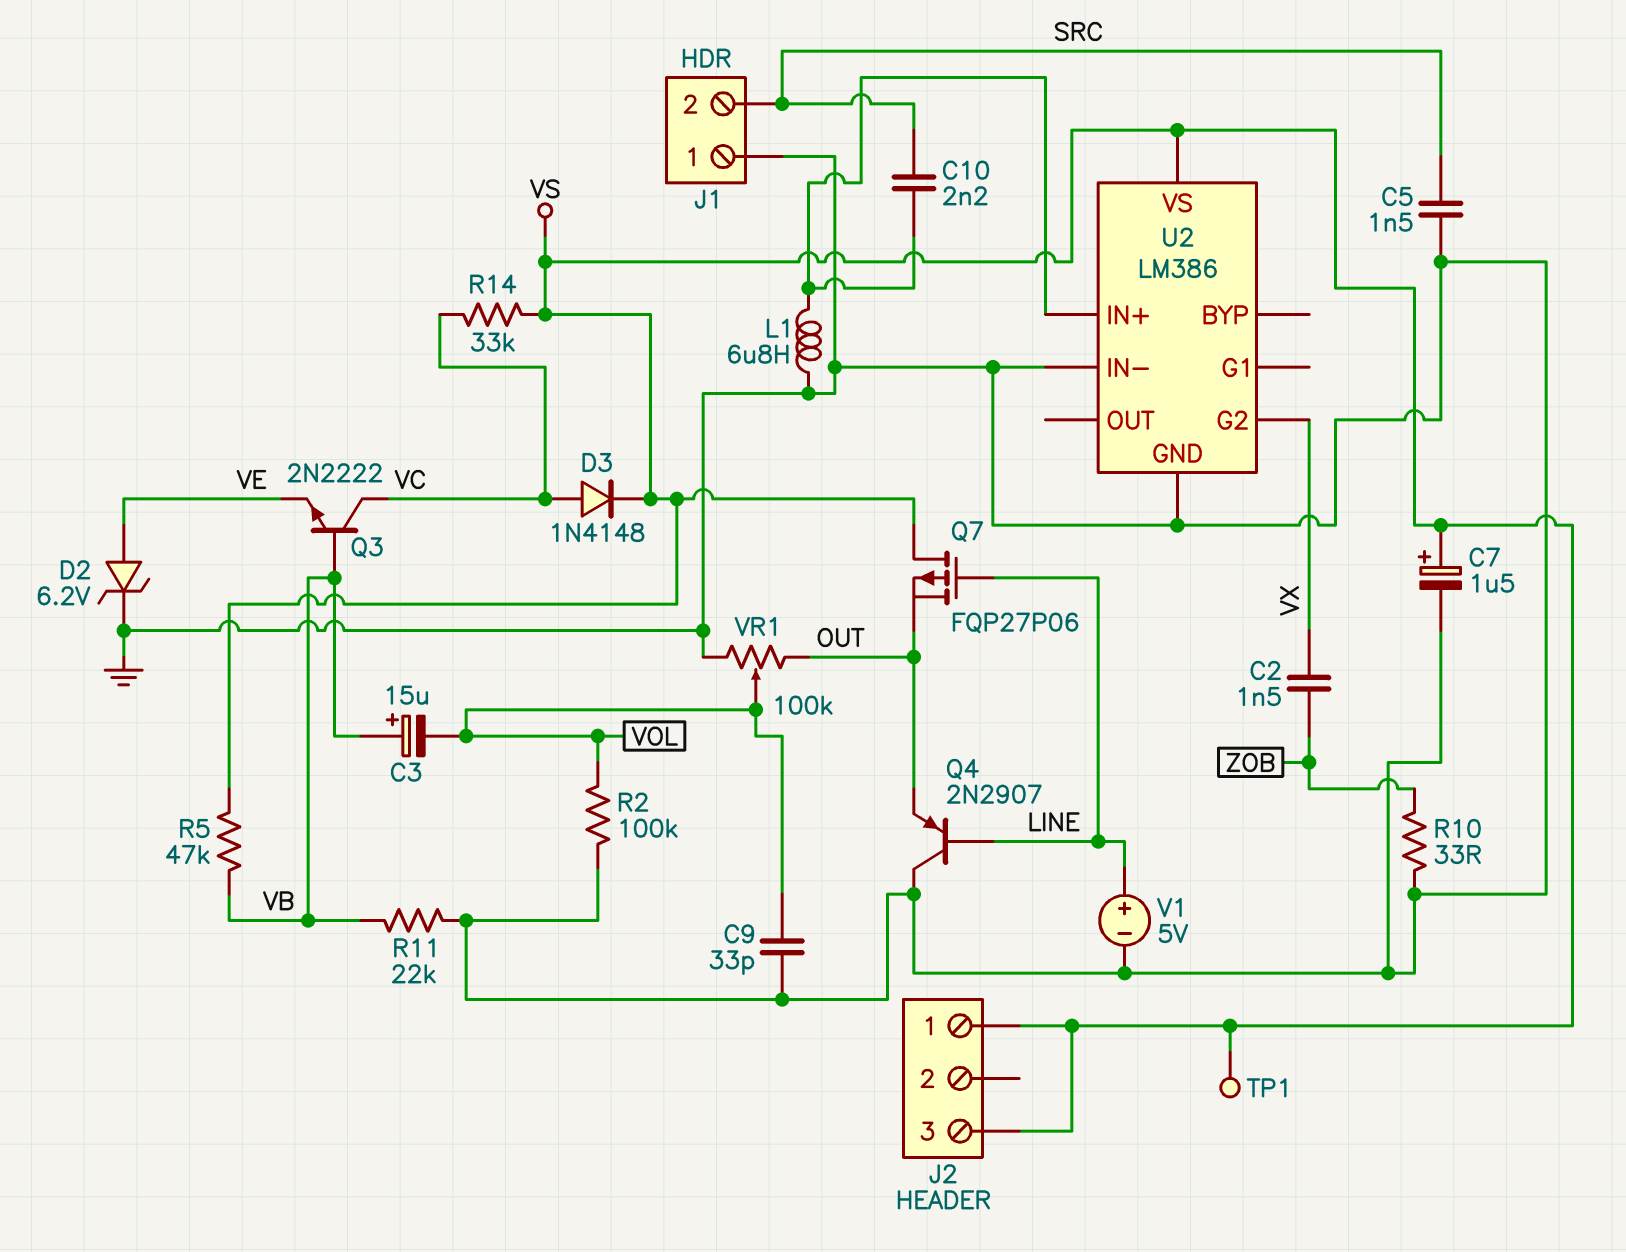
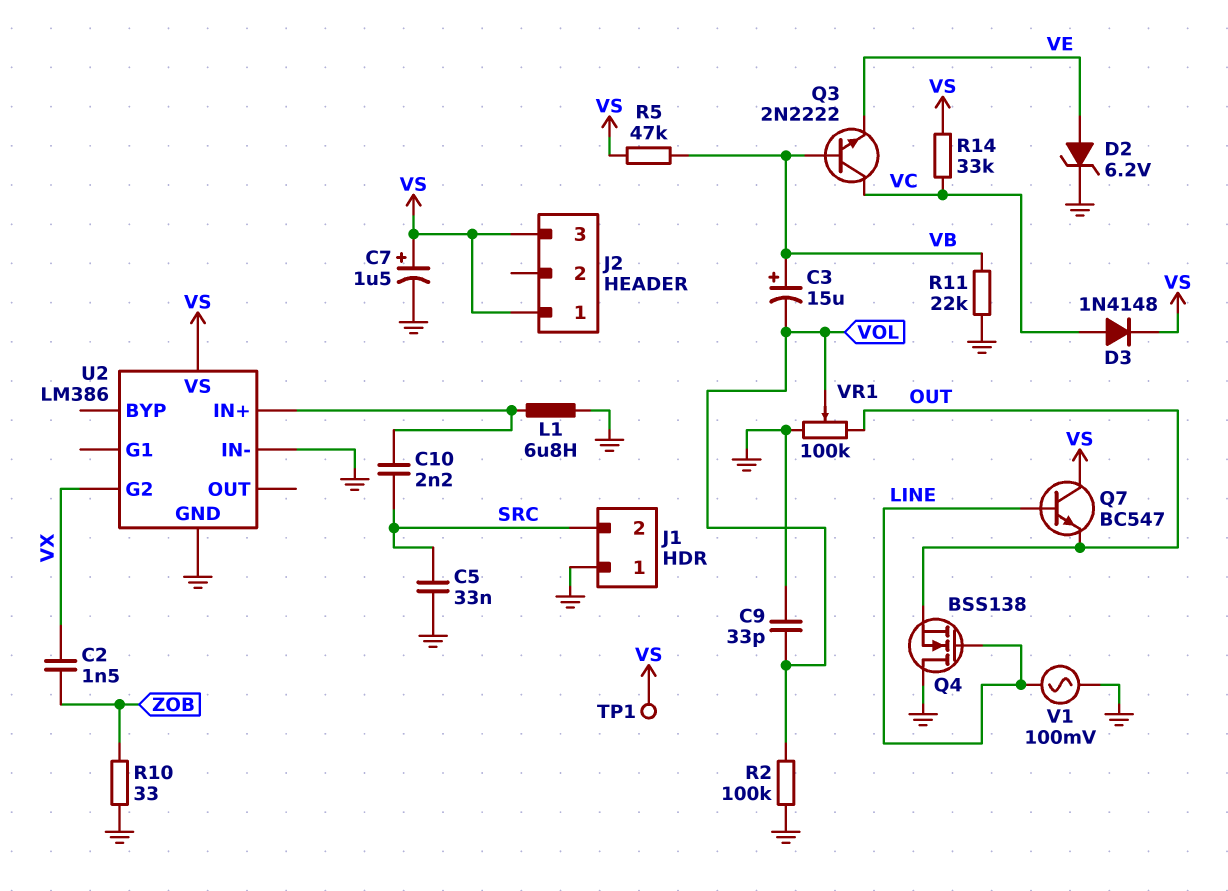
C5: 1.5nF (GND, SRC) -> 33nF (GND, SRC)
Q4: PNP 2N2907 (B LINE, C GND, E OUT) -> NMOS BSS138 (G LINE, D GND, S OUT)
Q7: PMOS FQP27P06 (G LINE, D VS, S OUT) -> NPN BC547 (B LINE, C VS, E OUT)
V1: 5V (plus LINE, minus GND) -> AC 100mV (GND, LINE)

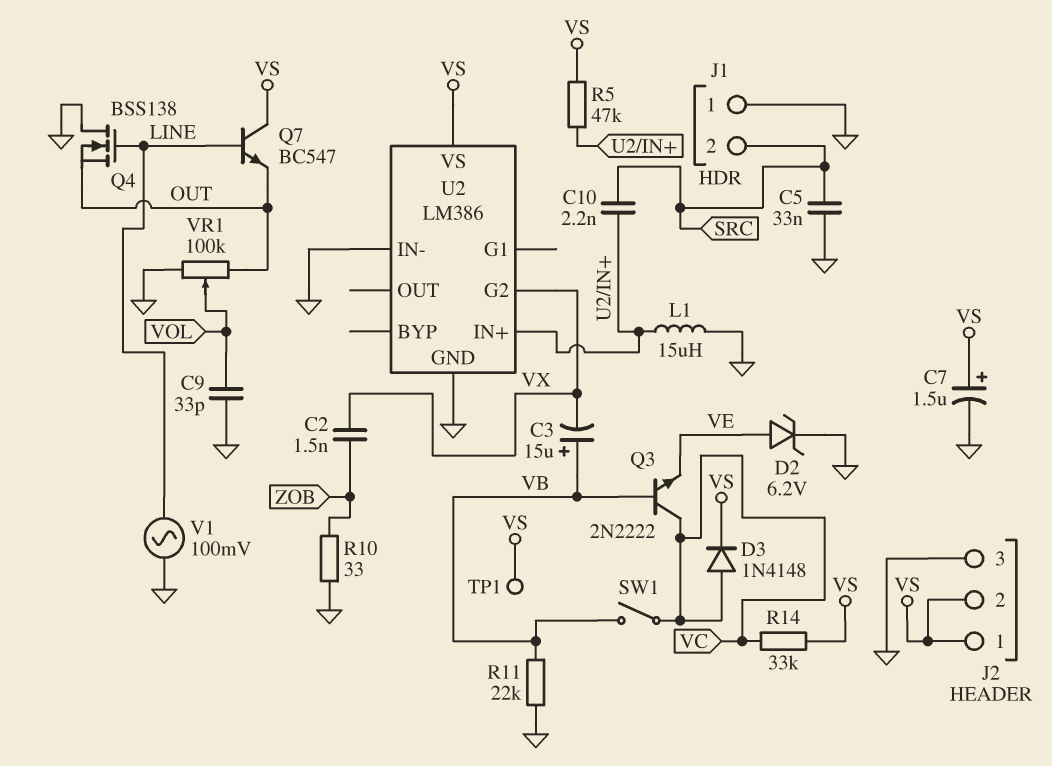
C3: 15uF (plus VB, minus VOL) -> 15uF (plus VB, minus VX)
J2 pin 2: none -> VS
J2 pin 3: VS -> GND
L1: 6.8uH (GND, U2/IN+) -> 15uH (GND, U2/IN+)
R2: 100k (GND, VOL) -> none
R5: 47k (VB, VS) -> 47k (U2/IN+, VS)
SW1: none -> switch (VB, VC)

